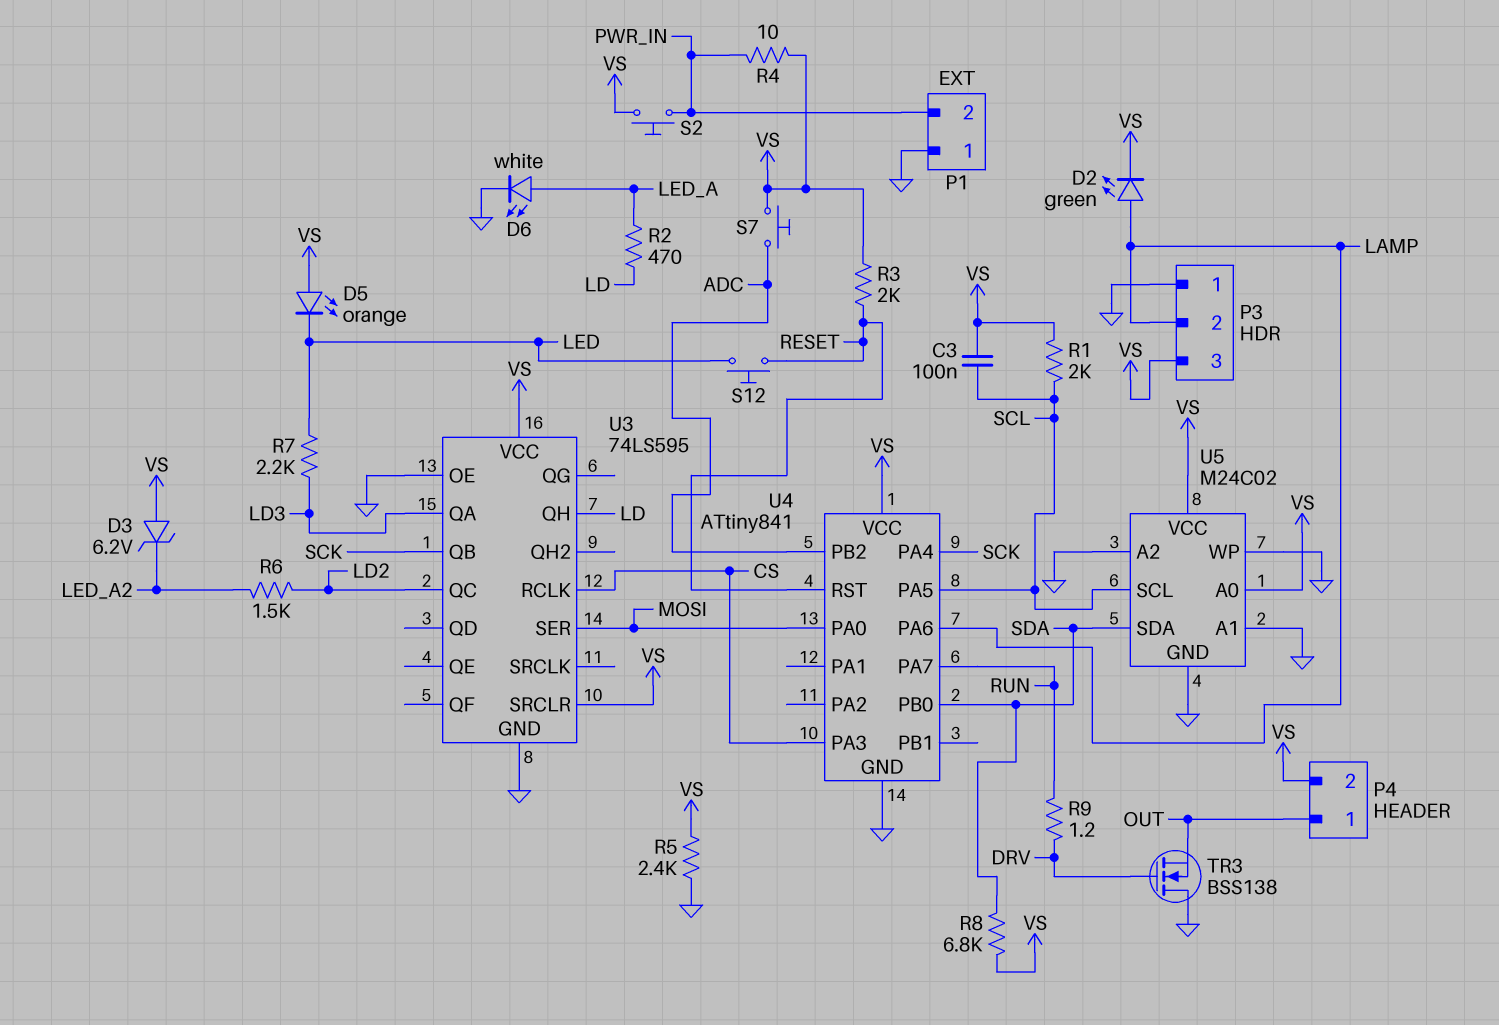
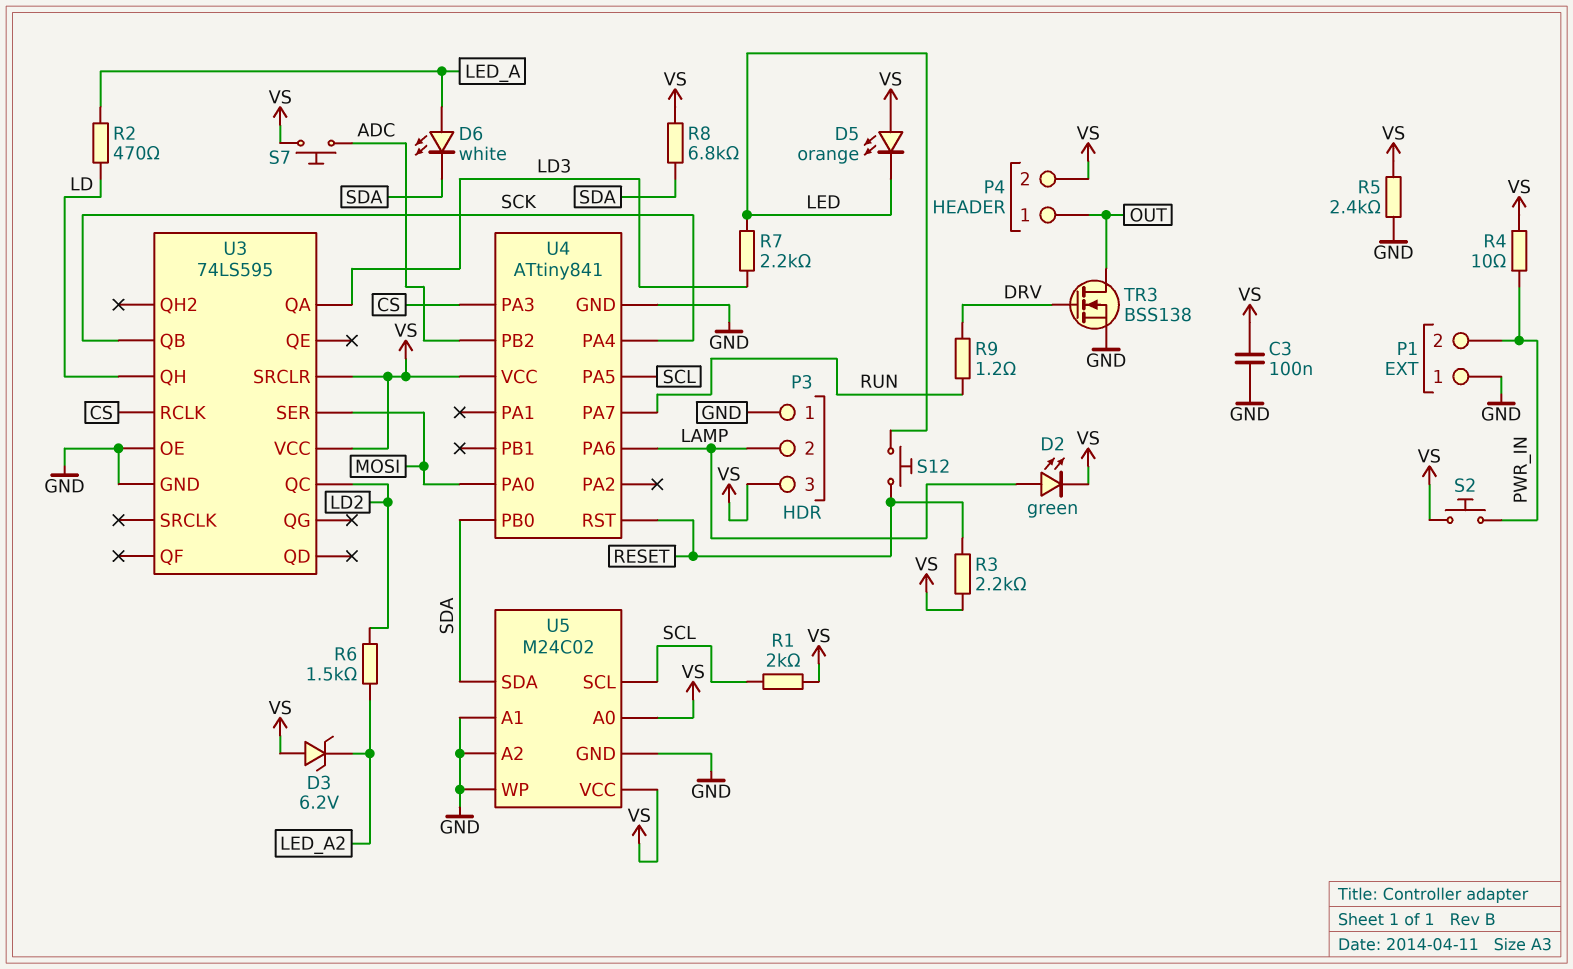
C3: 100nF (SCL, VS) -> 100nF (GND, VS)
D6: LED white (A LED_A, K GND) -> LED white (A LED_A, K SDA)
R3: 2k (RESET, VS) -> 2.2k (RESET, VS)
TR3: NMOS BSS138 (G DRV, D GND, S OUT) -> NMOS BSS138 (G DRV, D OUT, S GND)

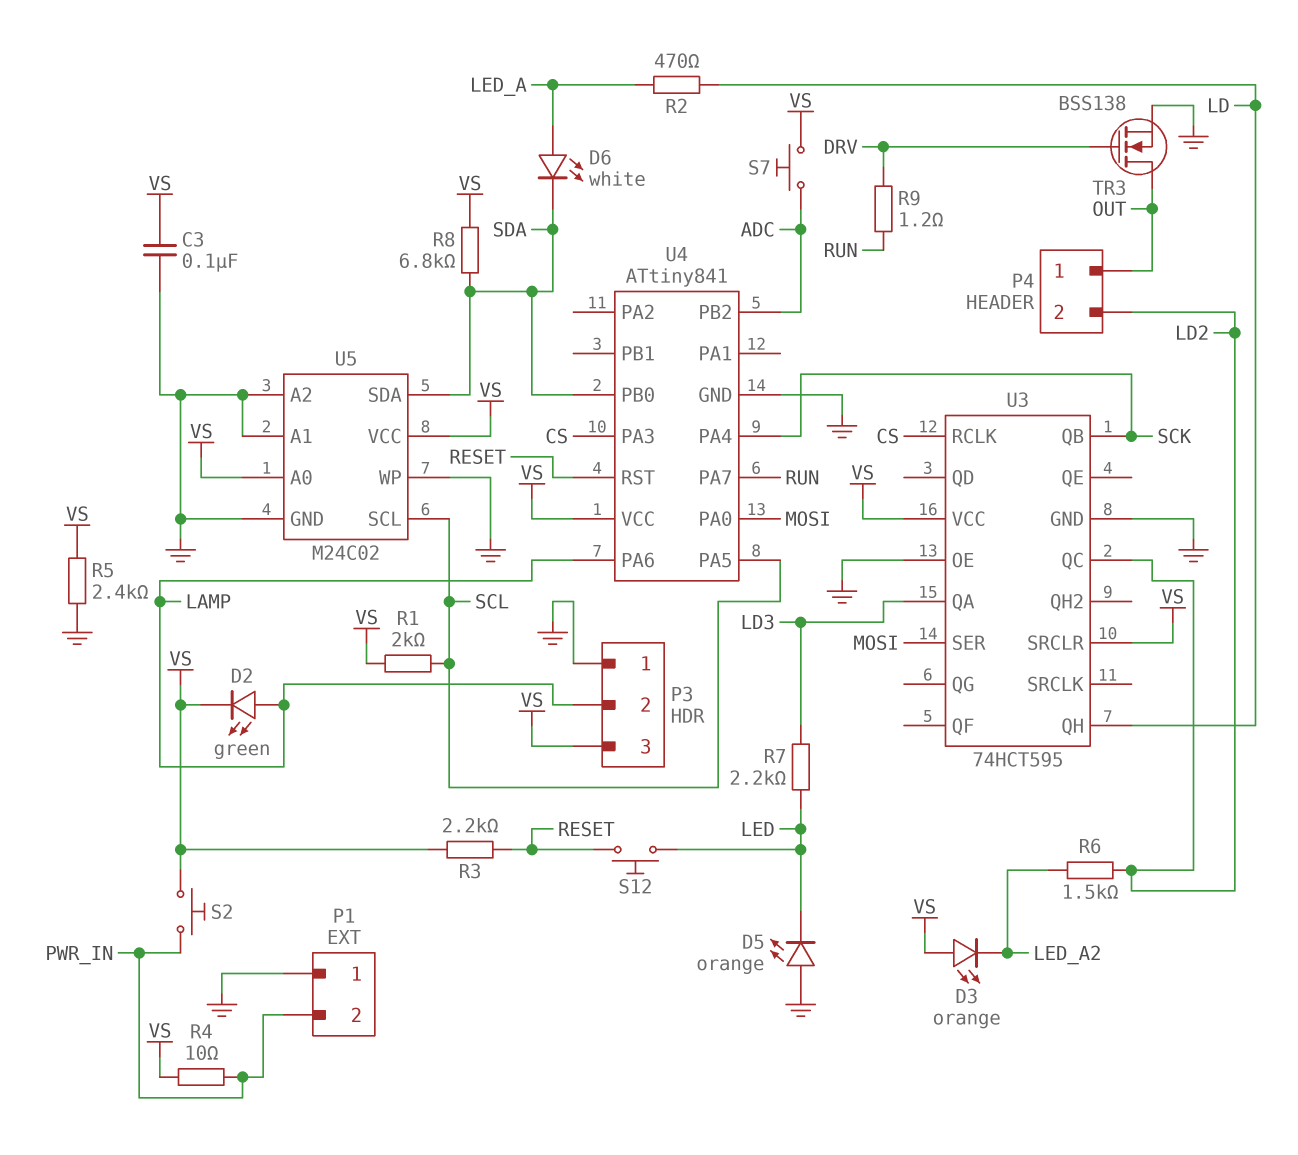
D3: zener 6.2V (A VS, K LED_A2) -> LED orange (A VS, K LED_A2)
D5: LED orange (A VS, K LED) -> LED orange (A GND, K LED)
P4 pin 2: VS -> LD2
U3: 74LS595 -> 74HCT595

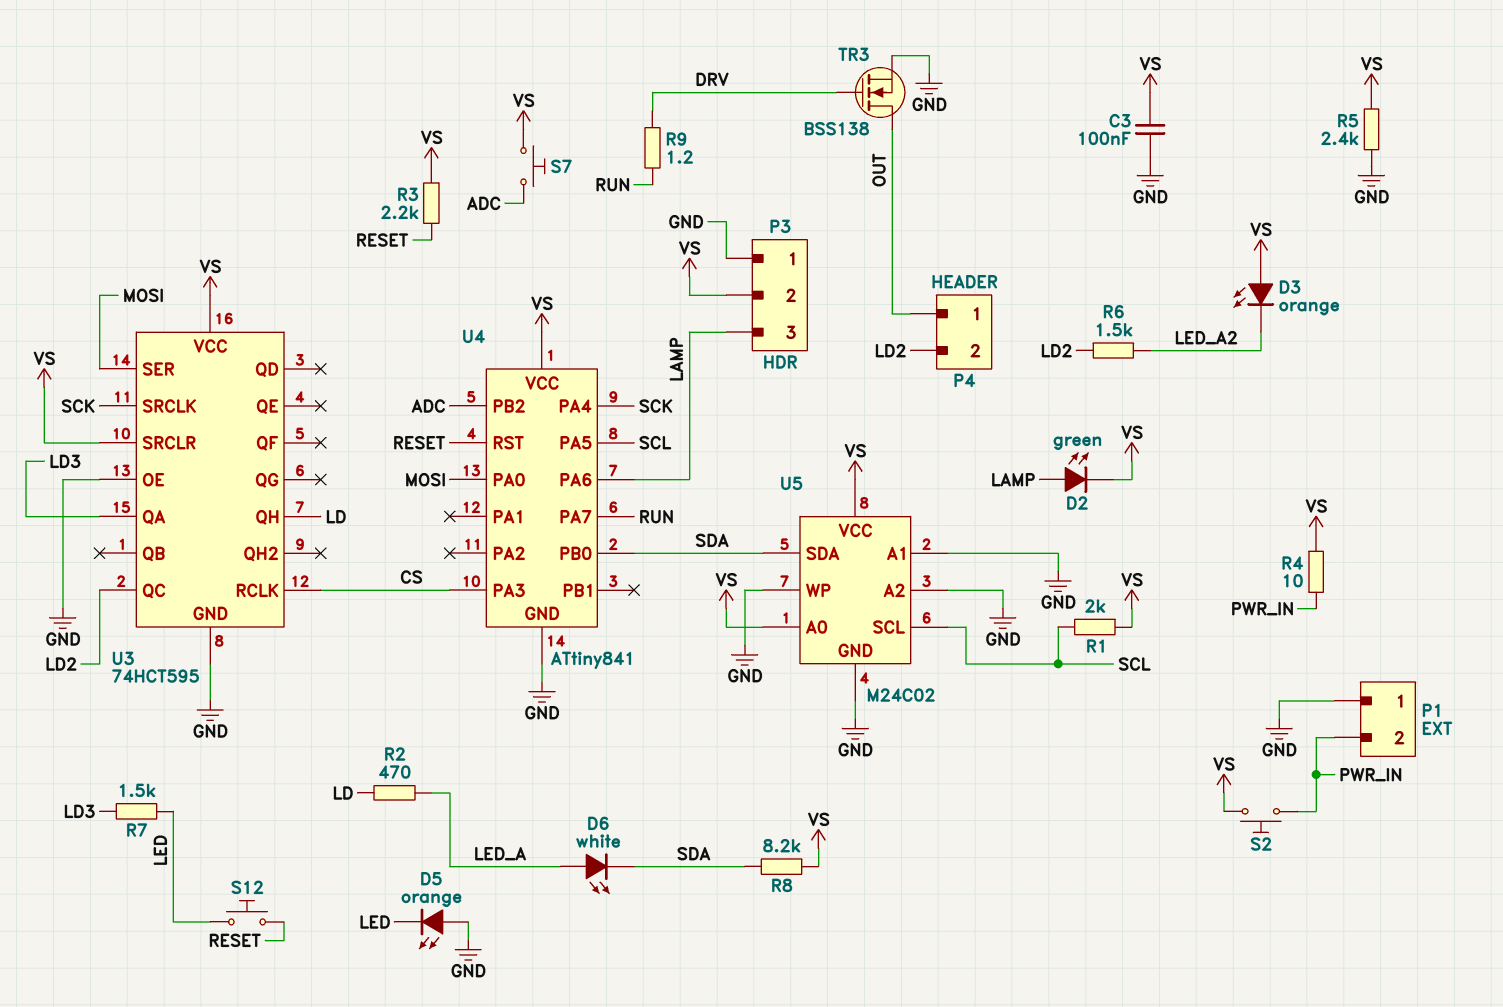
P3 pin 2: LAMP -> VS
P3 pin 3: VS -> LAMP
R7: 2.2k (LD3, LED) -> 1.5k (LD3, LED)
R8: 6.8k (SDA, VS) -> 8.2k (SDA, VS)
U3 pin QB: SCK -> none
U3 pin SRCLK: none -> SCK

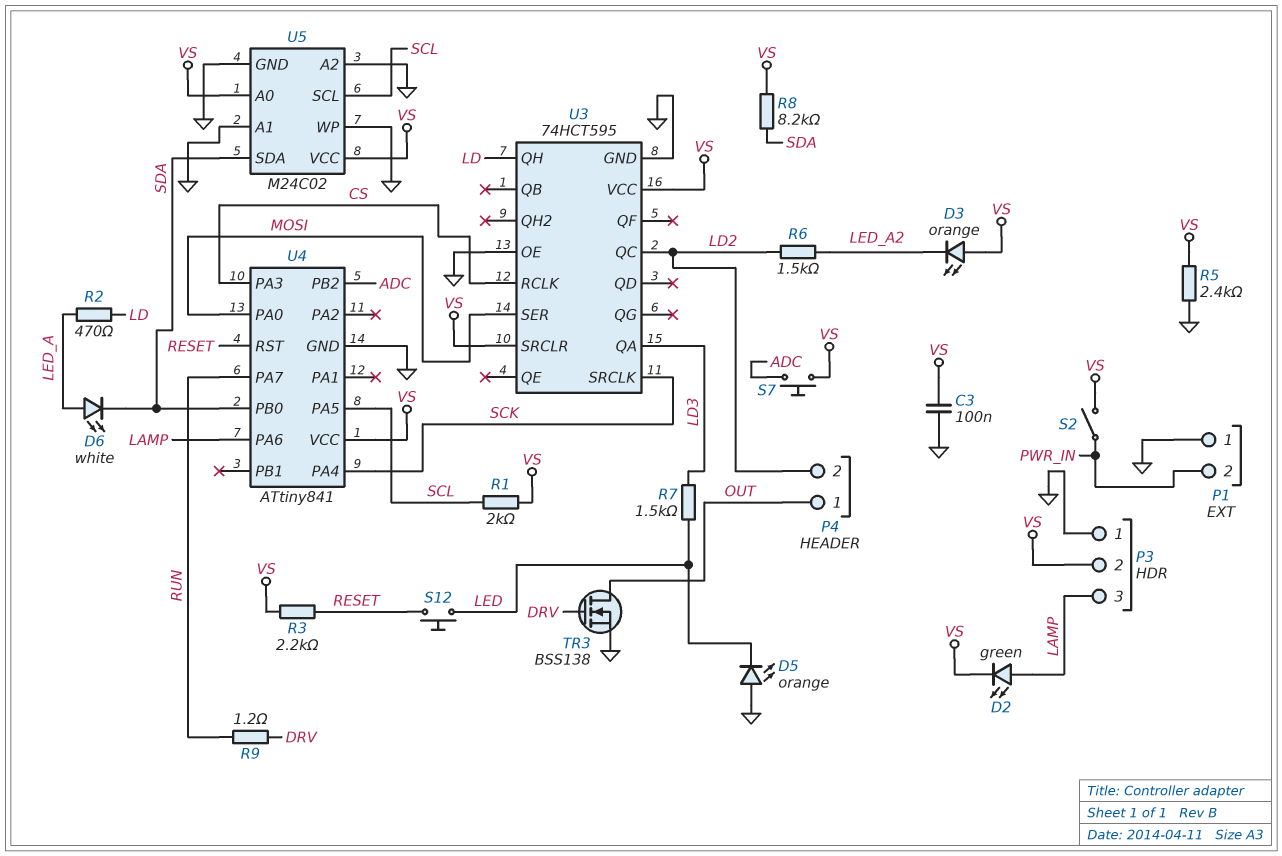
R4: 10 (PWR_IN, VS) -> none
S2: button (PWR_IN, VS) -> switch (PWR_IN, VS)

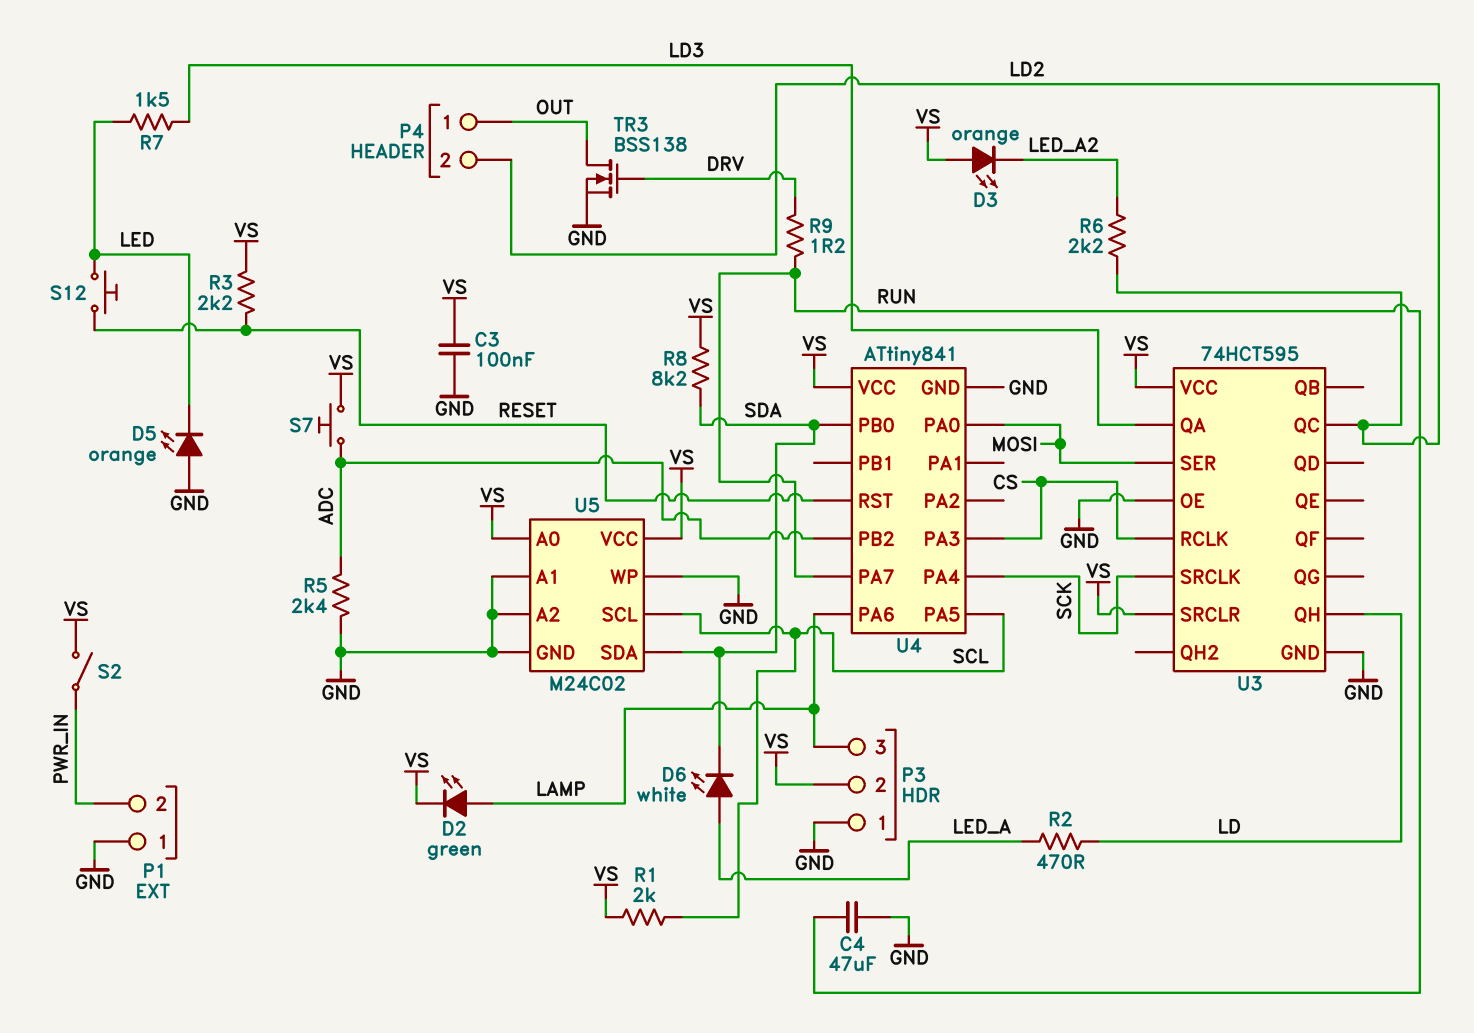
C4: none -> 47uF (GND, RUN)
R5: 2.4k (GND, VS) -> 2.4k (ADC, GND)
R6: 1.5k (LD2, LED_A2) -> 2.2k (LD2, LED_A2)

